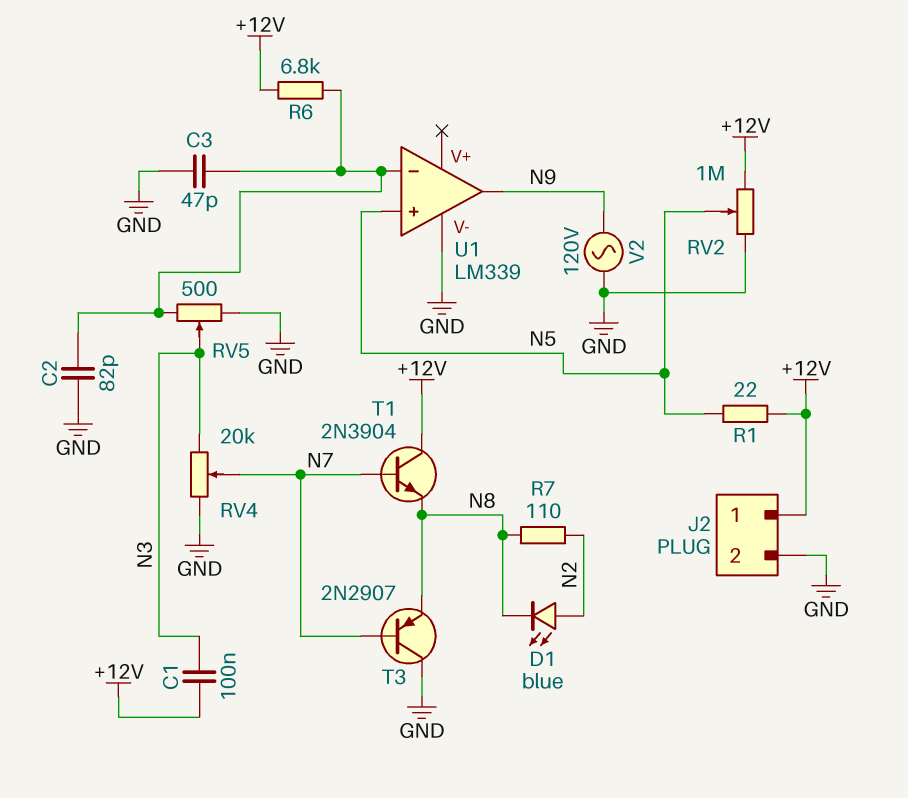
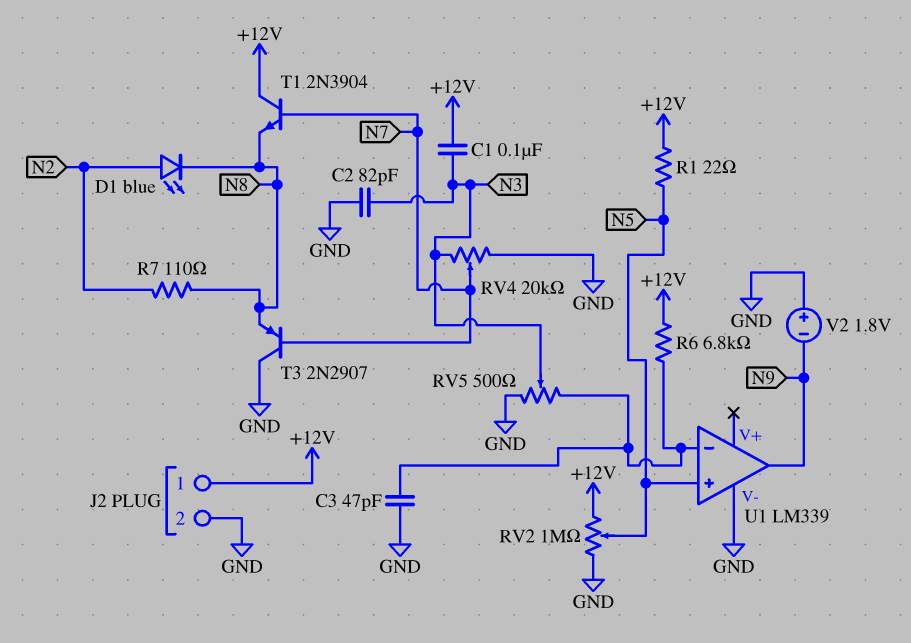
C2: 82pF (GND, U1/in-) -> 82pF (GND, N3)
V2: AC 120V (GND, N9) -> 1.8V (plus GND, minus N9)

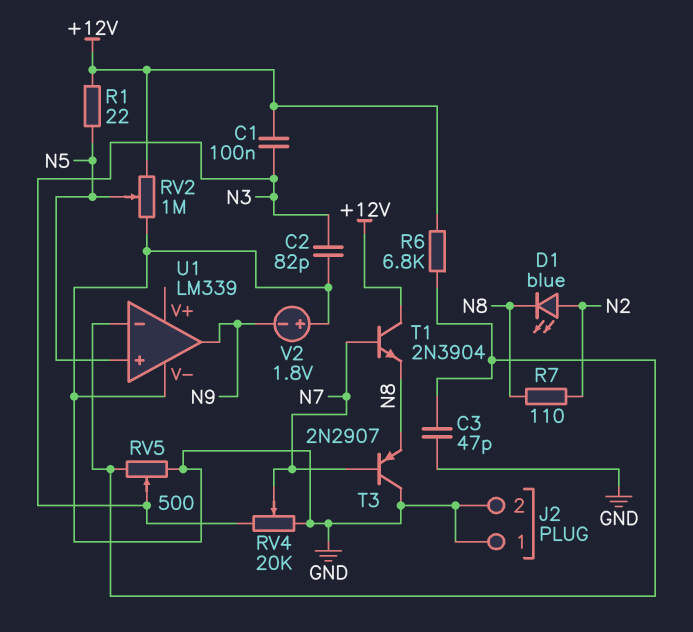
J2 pin 1: +12V -> GND

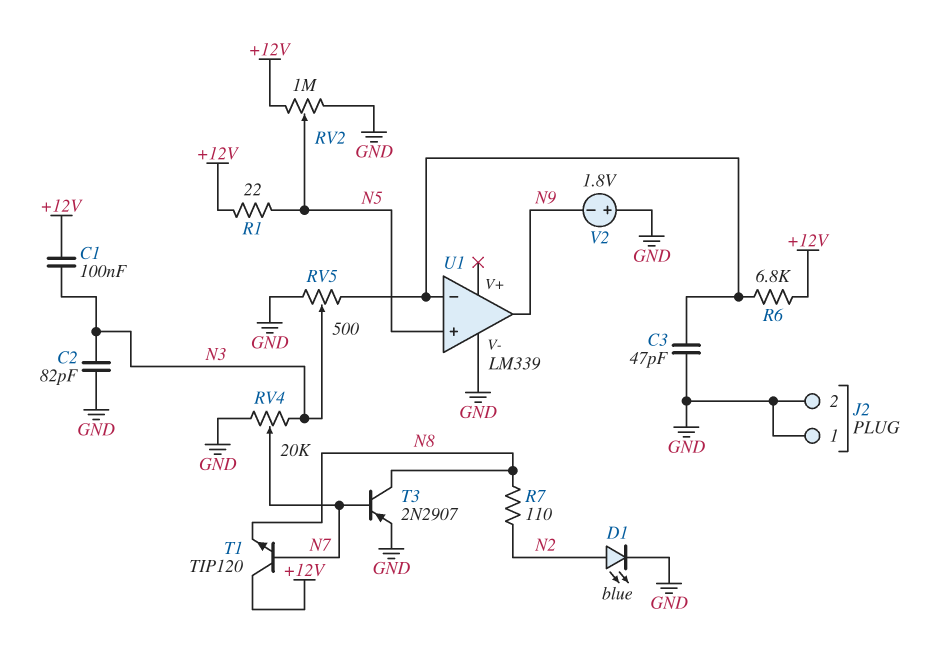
D1: LED blue (A N2, K N8) -> LED blue (A N2, K GND)
T1: NPN 2N3904 (B N7, C +12V, E N8) -> NPN TIP120 (B N7, C +12V, E N8)
T3: PNP 2N2907 (B N7, C GND, E N8) -> PNP 2N2907 (B N7, C N8, E GND)

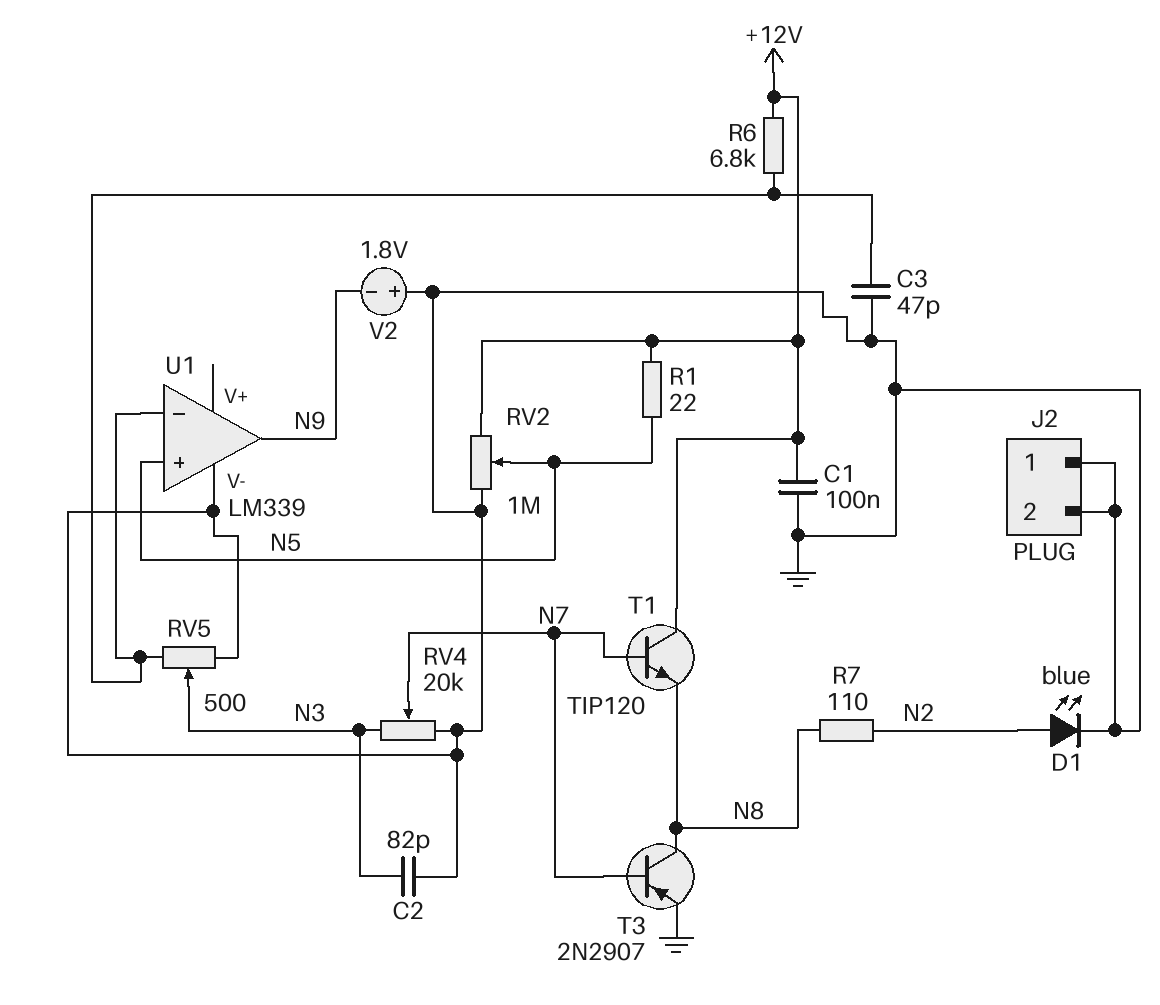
C1: 100nF (+12V, N3) -> 100nF (+12V, GND)

